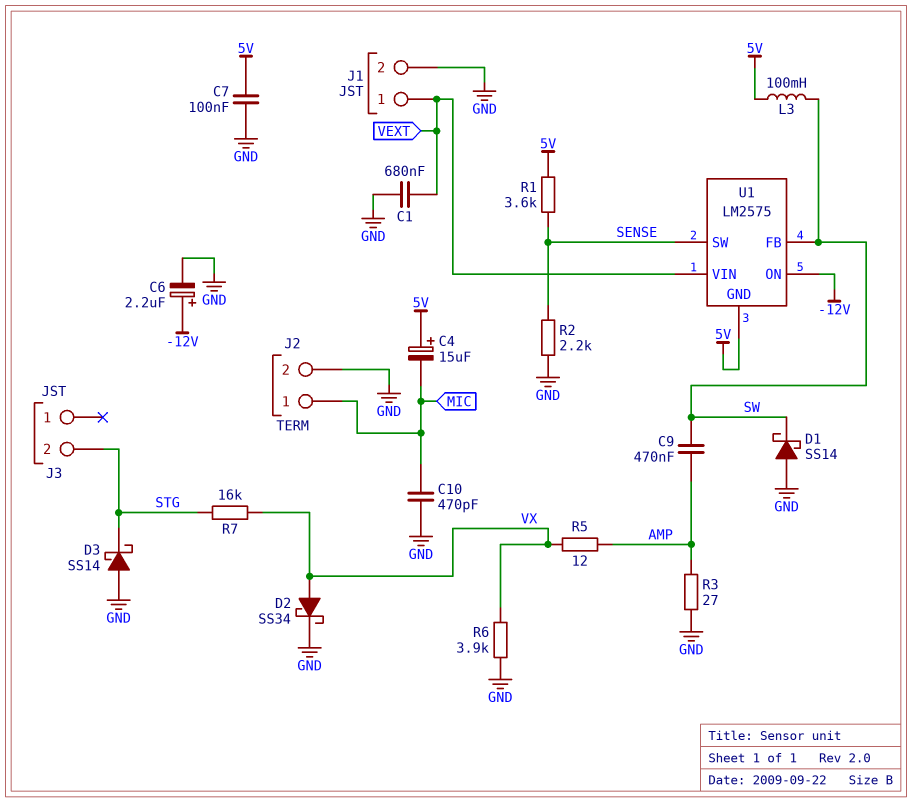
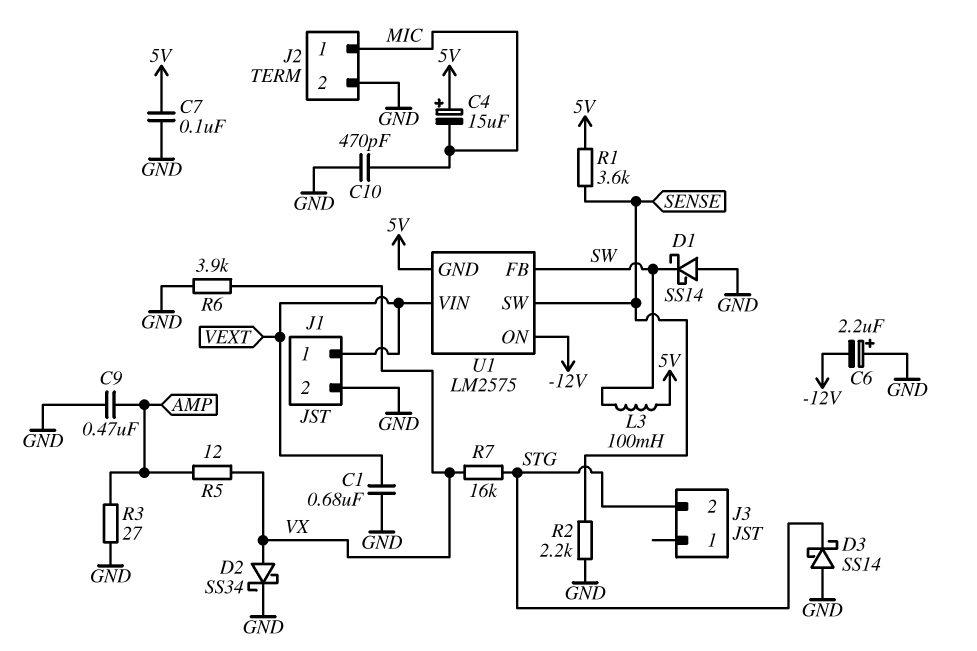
C6: 2.2uF (plus -12V, minus GND) -> 2.2uF (plus GND, minus -12V)
C9: 470nF (AMP, SW) -> 470nF (AMP, GND)

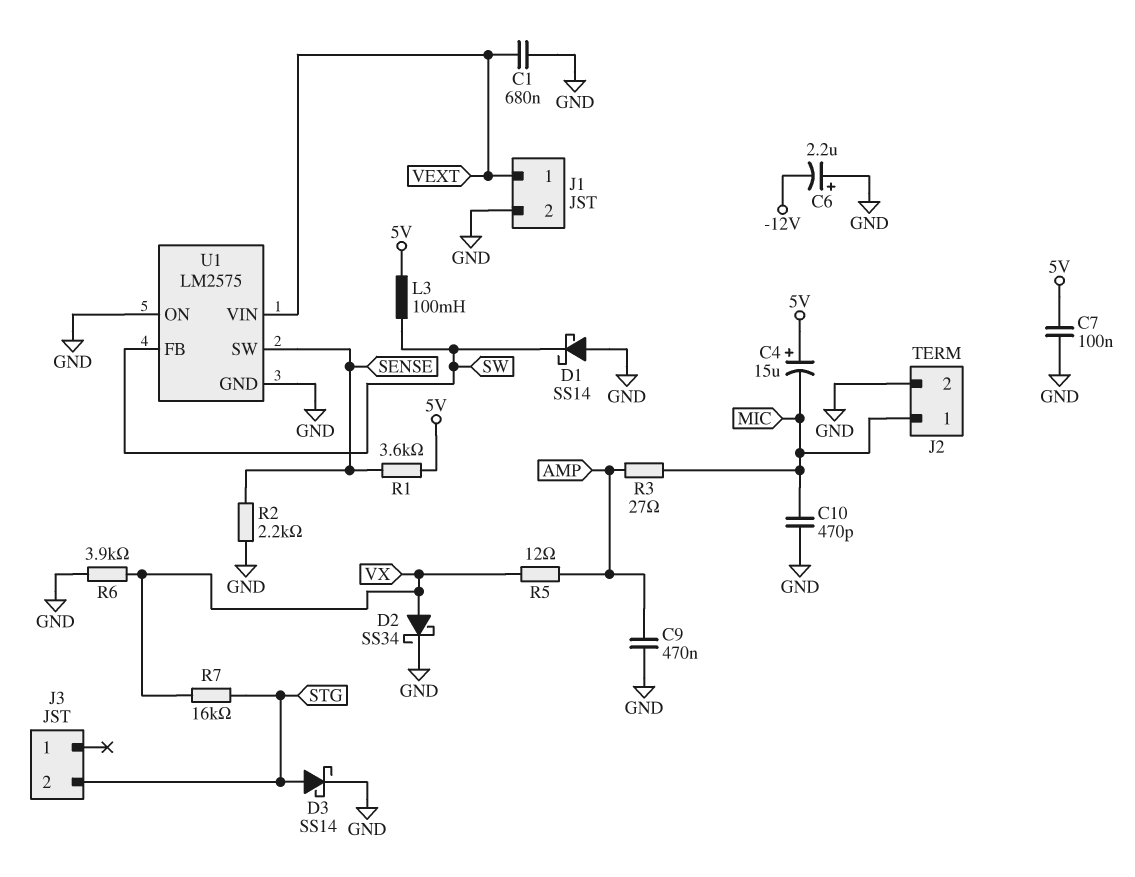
D3: schottky SS14 (A GND, K STG) -> schottky SS14 (A STG, K GND)
R3: 27 (AMP, GND) -> 27 (AMP, MIC)
U1 pin GND: 5V -> GND
U1 pin ON: -12V -> GND

